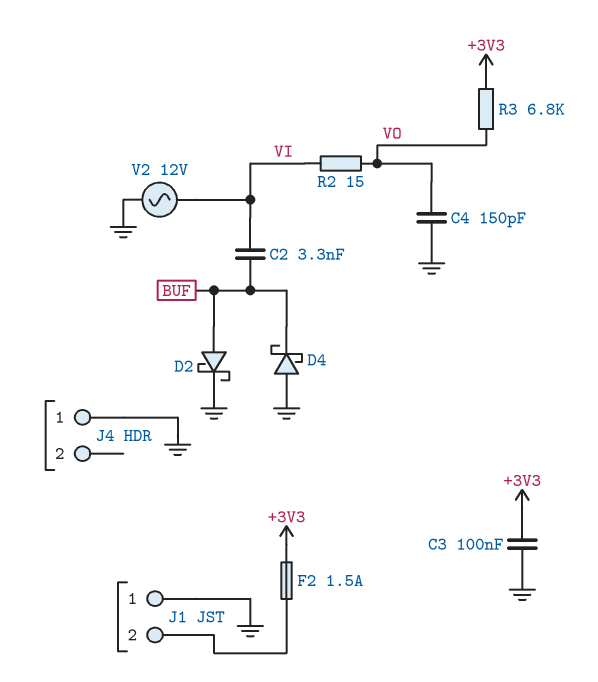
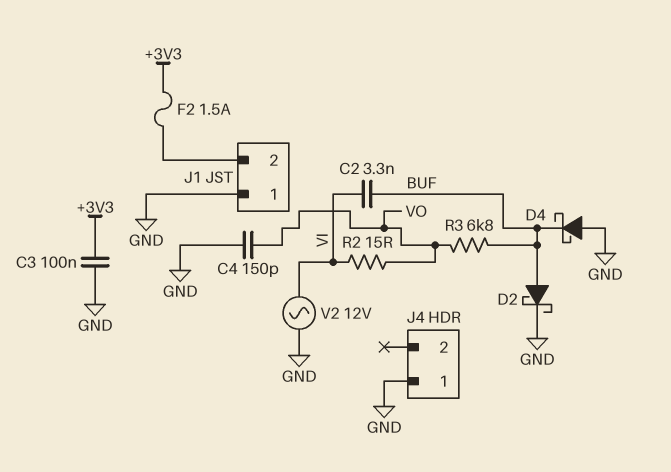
R3: 6.8k (+3V3, VO) -> 6.8k (BUF, VO)

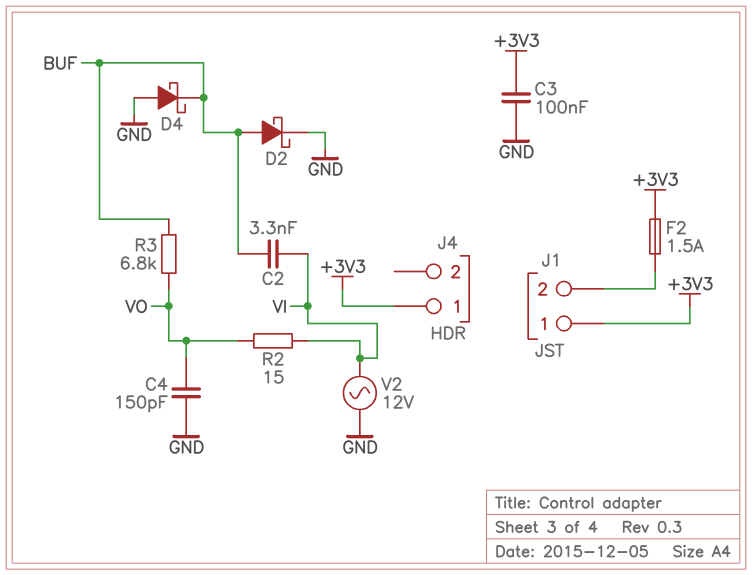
J1 pin 1: GND -> +3V3
J4 pin 1: GND -> +3V3

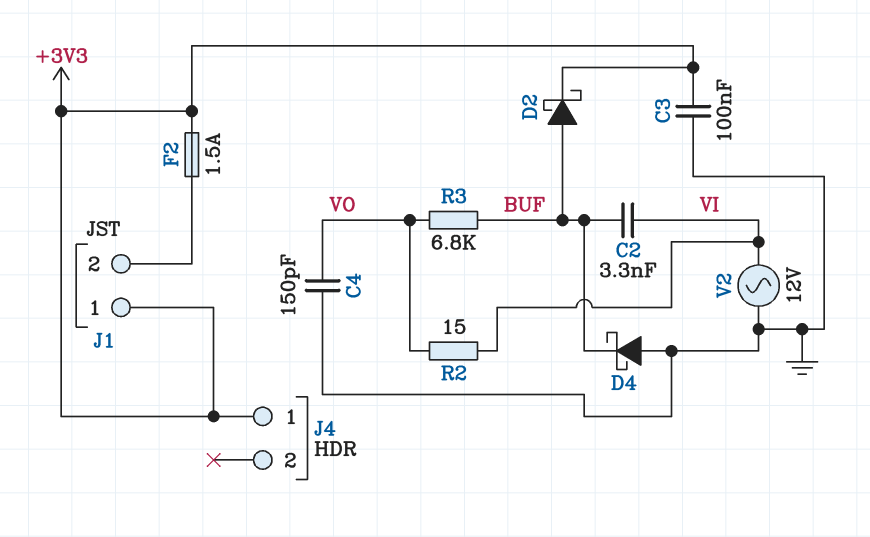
D2: schottky (A BUF, K GND) -> schottky (A BUF, K +3V3)

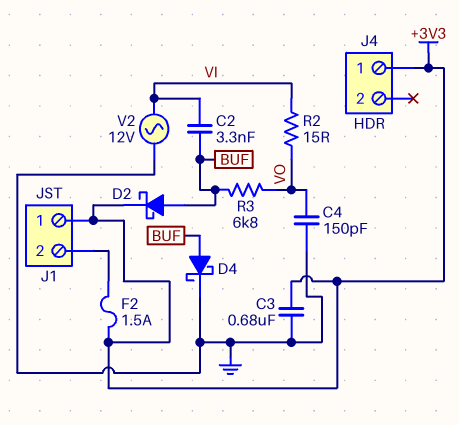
C3: 100nF (+3V3, GND) -> 680nF (+3V3, GND)
D4: schottky (A GND, K BUF) -> schottky (A BUF, K GND)

